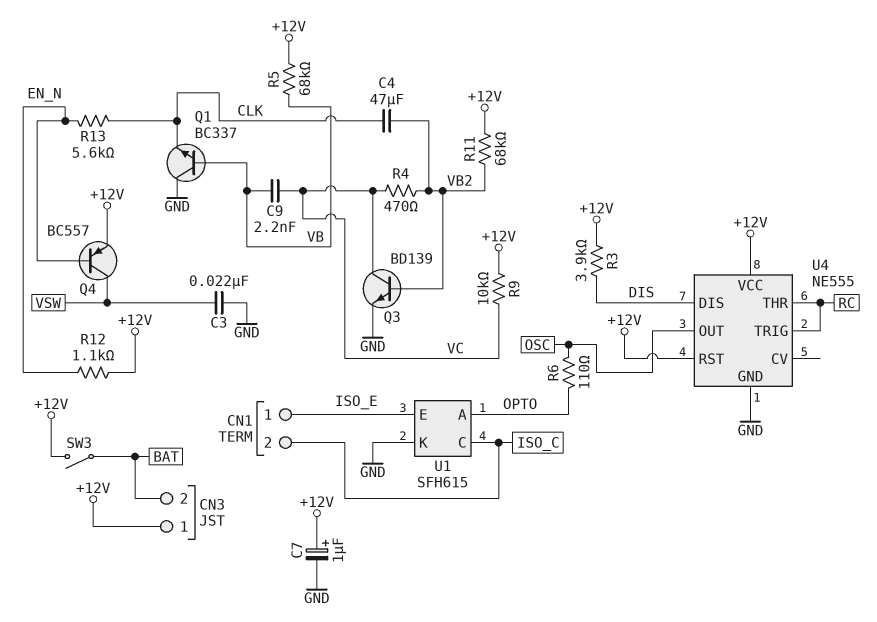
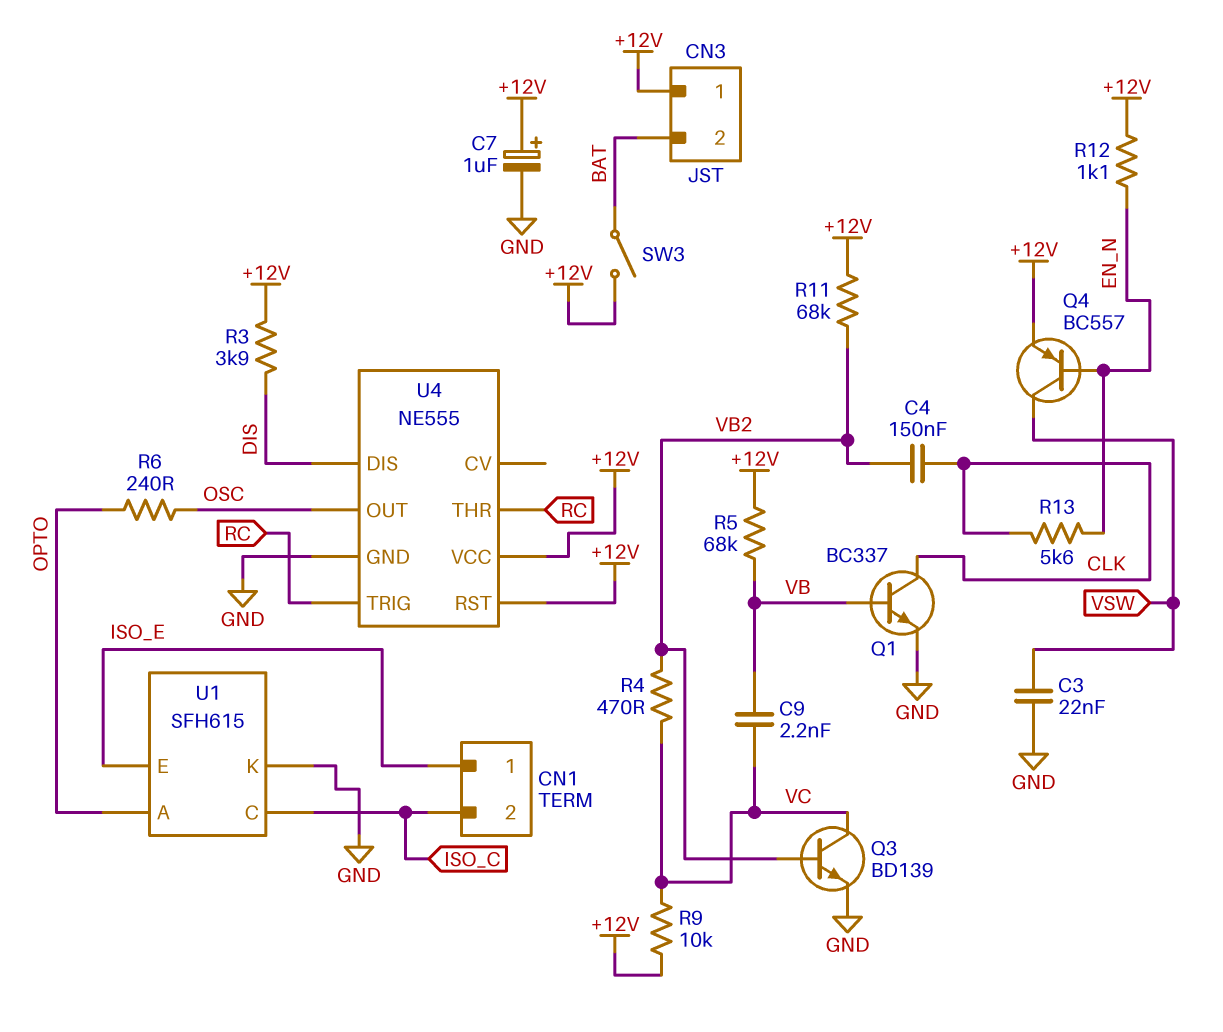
C4: 47uF (CLK, VB2) -> 150nF (CLK, VB2)
Q1: NPN BC337 (B VB, C GND, E CLK) -> NPN BC337 (B VB, C CLK, E GND)
R6: 110 (OPTO, OSC) -> 240 (OPTO, OSC)

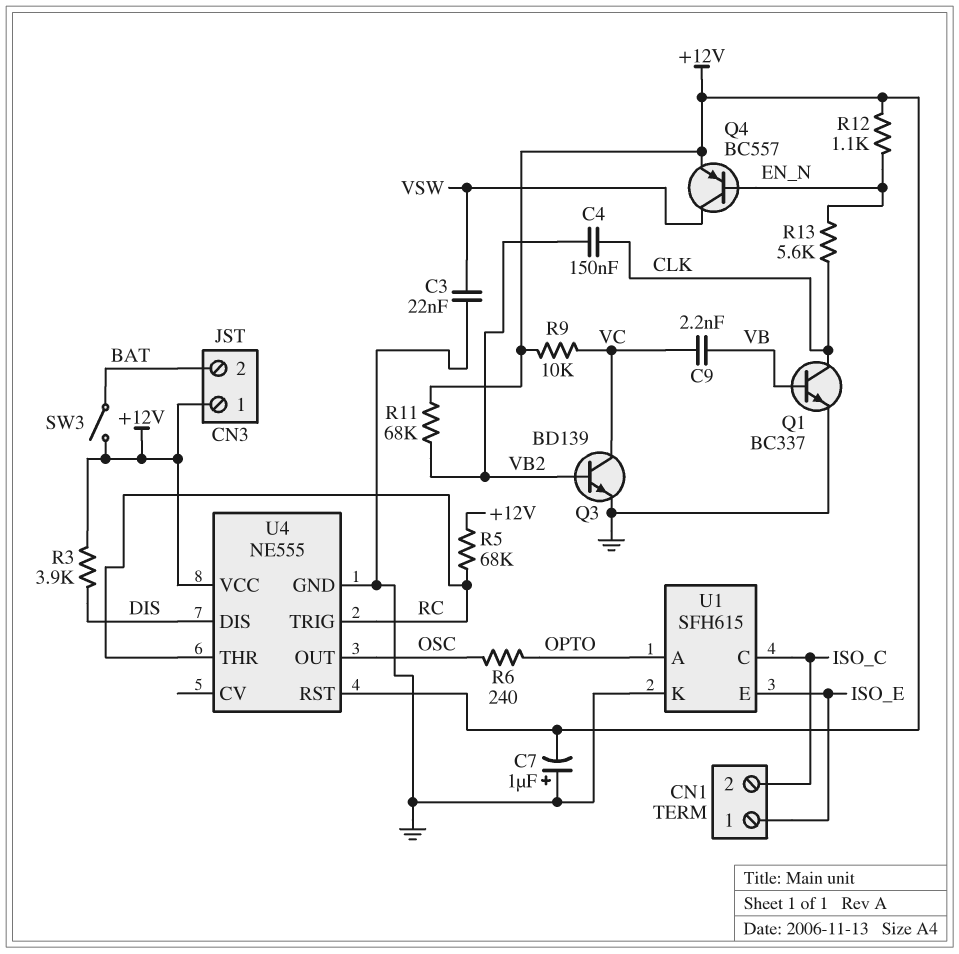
C7: 1uF (plus +12V, minus GND) -> 1uF (plus GND, minus +12V)
R4: 470 (VB2, VC) -> none
R5: 68k (+12V, VB) -> 68k (+12V, RC)

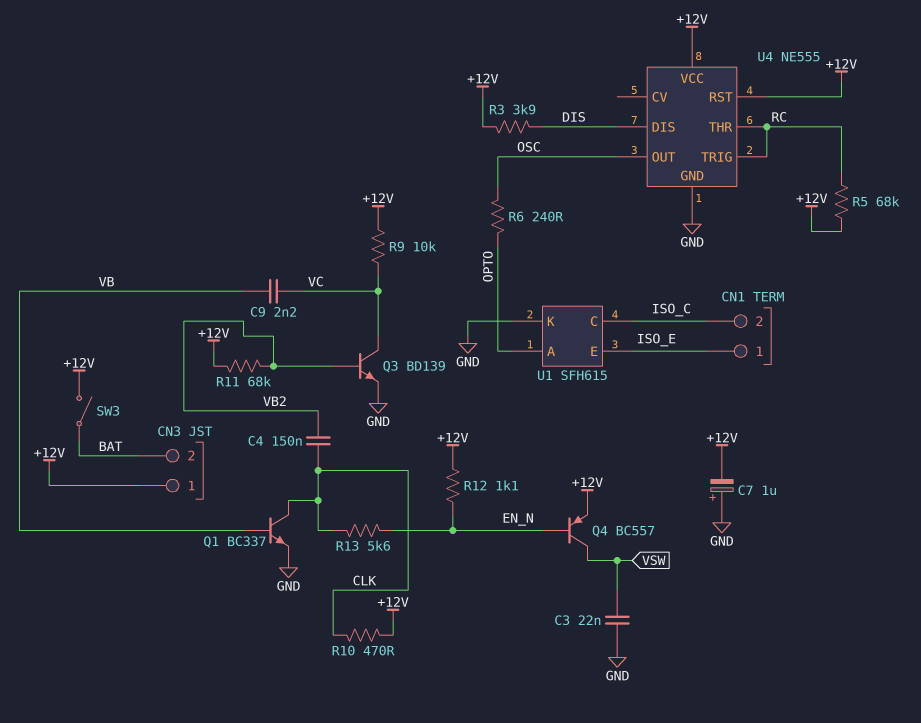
R10: none -> 470 (+12V, CLK)

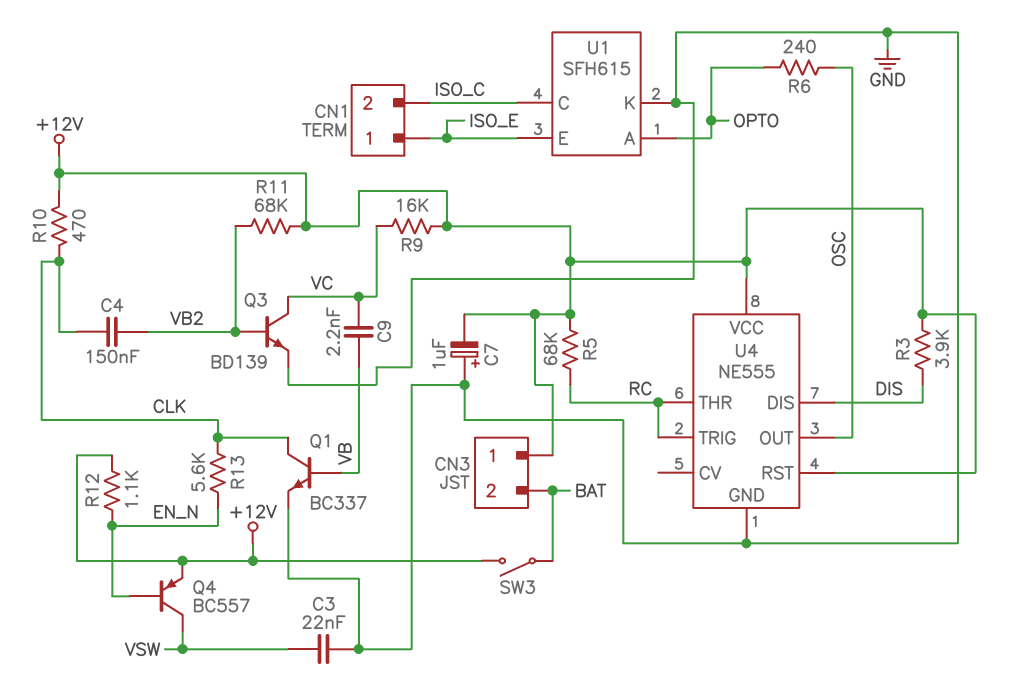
R9: 10k (+12V, VC) -> 16k (+12V, VC)

